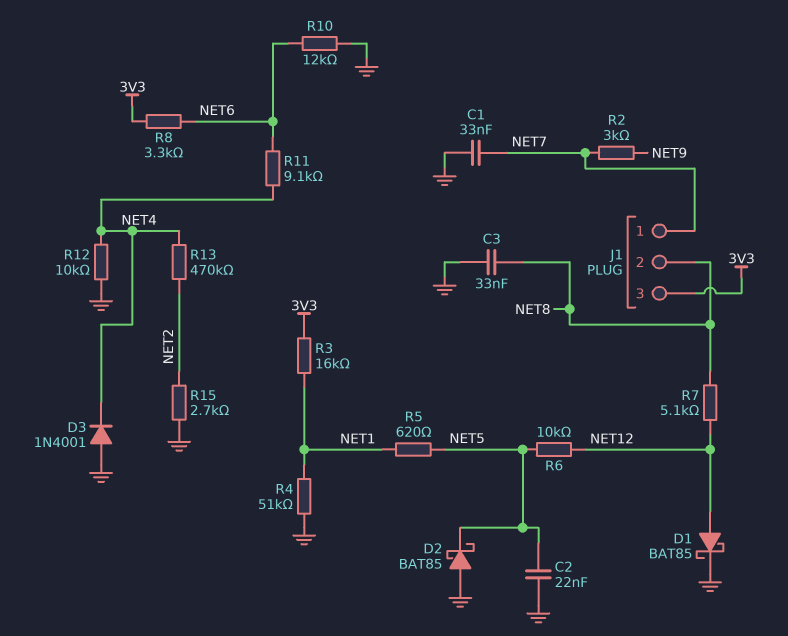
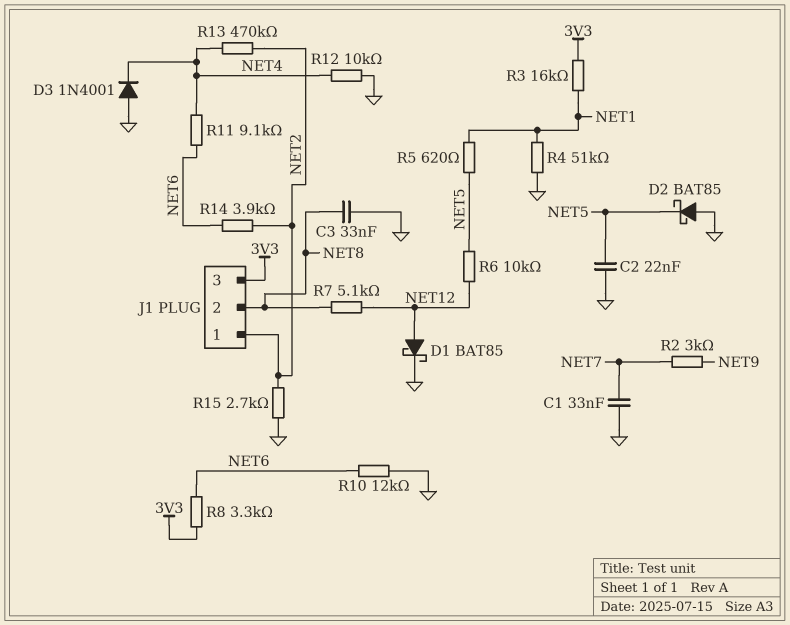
J1 pin 1: NET7 -> NET2
R14: none -> 3.9k (NET2, NET6)

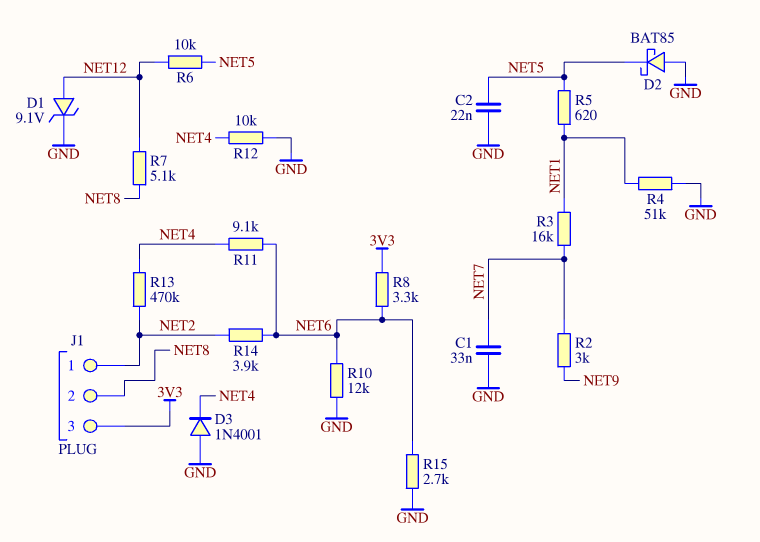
C3: 33nF (GND, NET8) -> none
D1: schottky BAT85 (A NET12, K GND) -> zener 9.1V (A NET12, K GND)
R3: 16k (3V3, NET1) -> 16k (NET1, NET7)
R15: 2.7k (GND, NET2) -> 2.7k (GND, NET6)

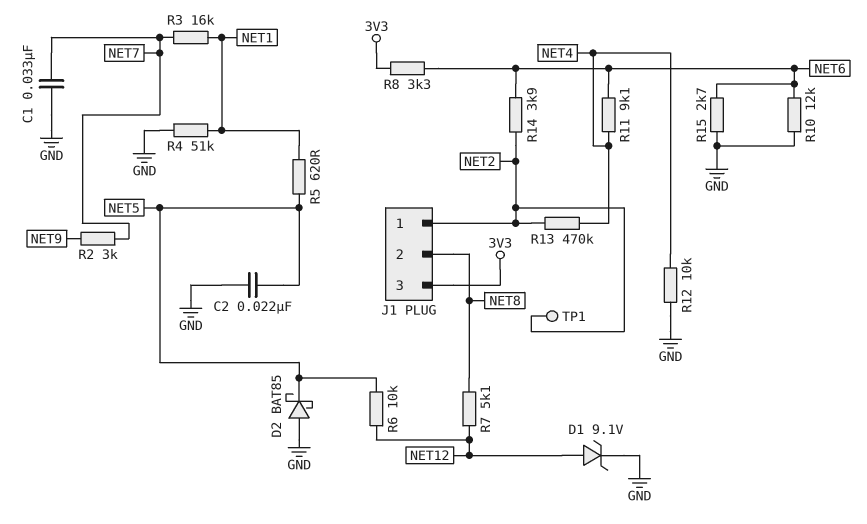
D3: diode 1N4001 (A GND, K NET4) -> none
TP1: none -> test point (NET2)

